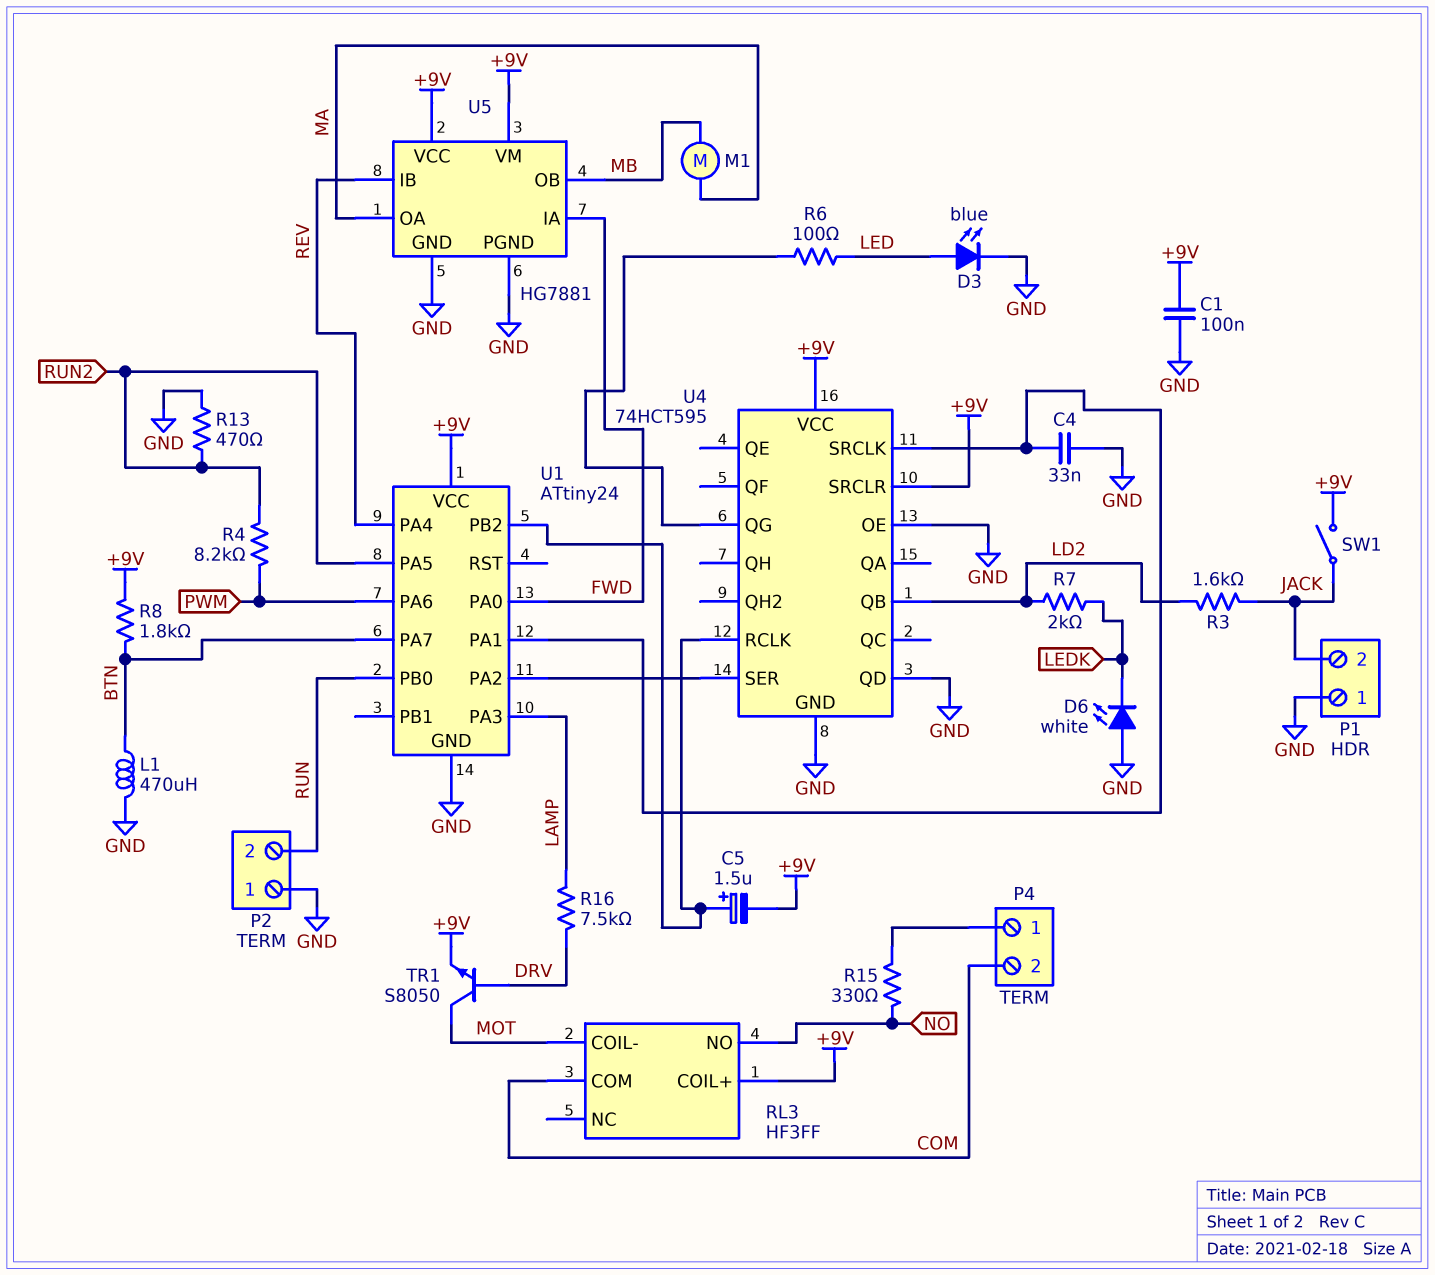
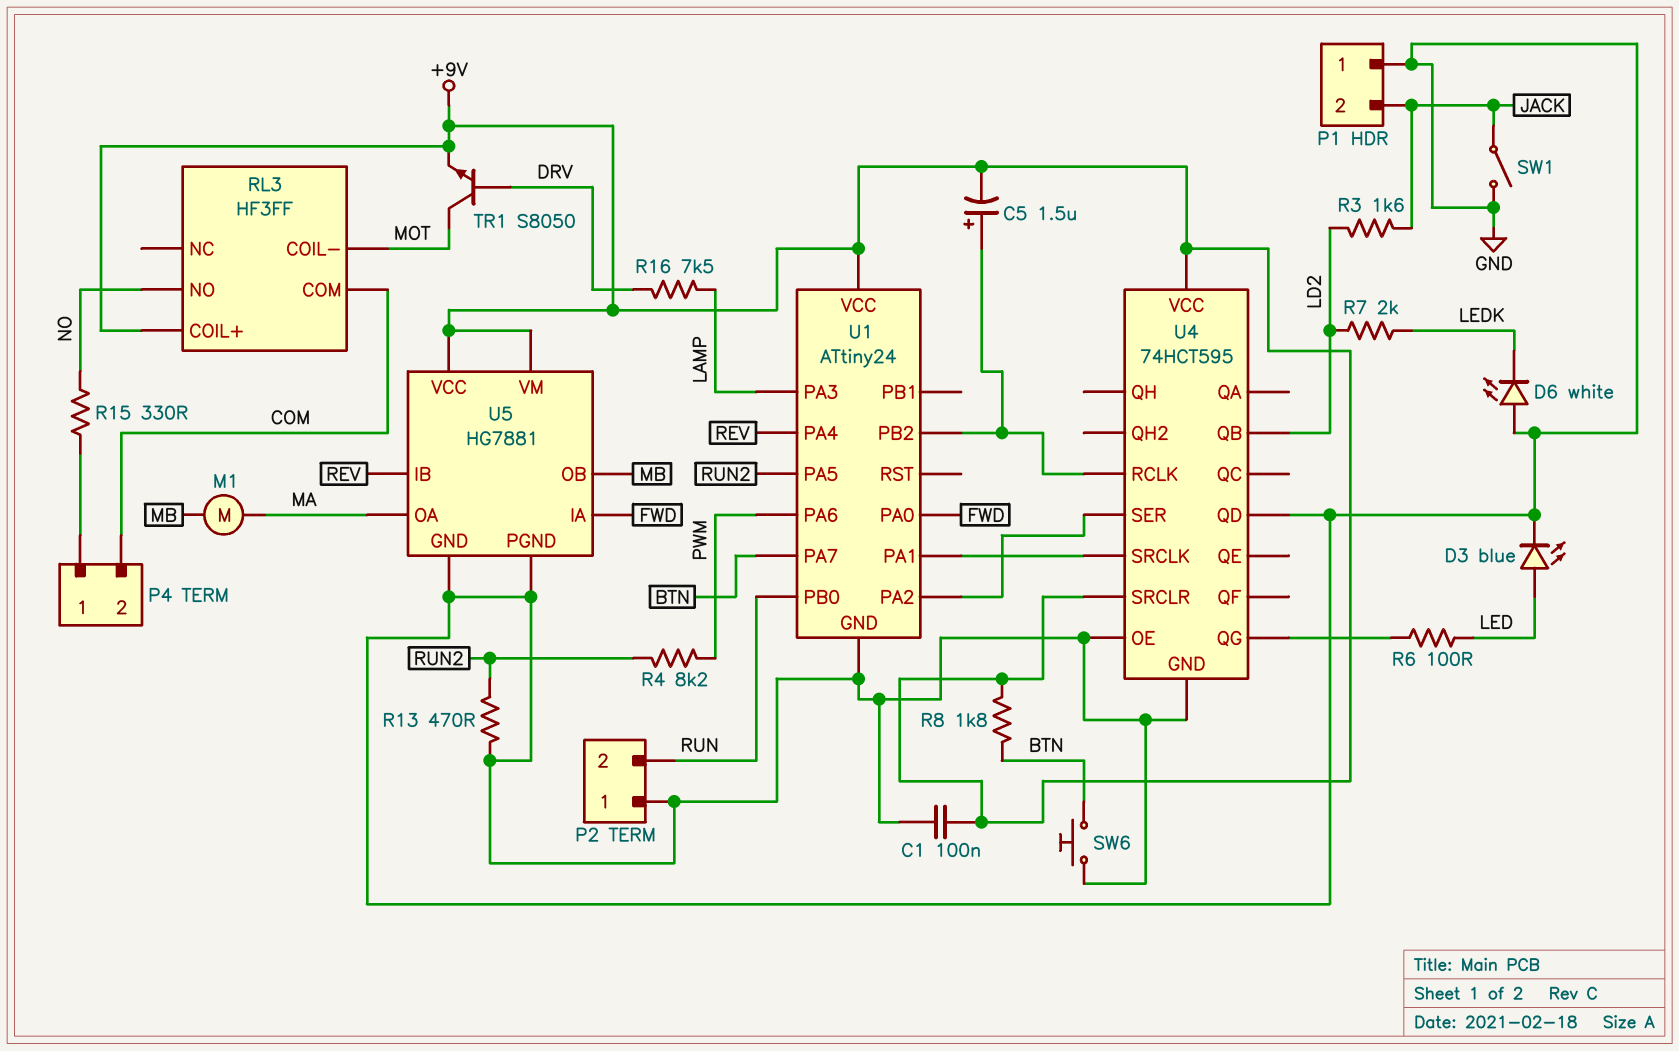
C4: 33nF (GND, U1/PA1) -> none
L1: 470uH (BTN, GND) -> none
SW1: switch (+9V, JACK) -> switch (GND, JACK)
SW6: none -> button (BTN, GND)

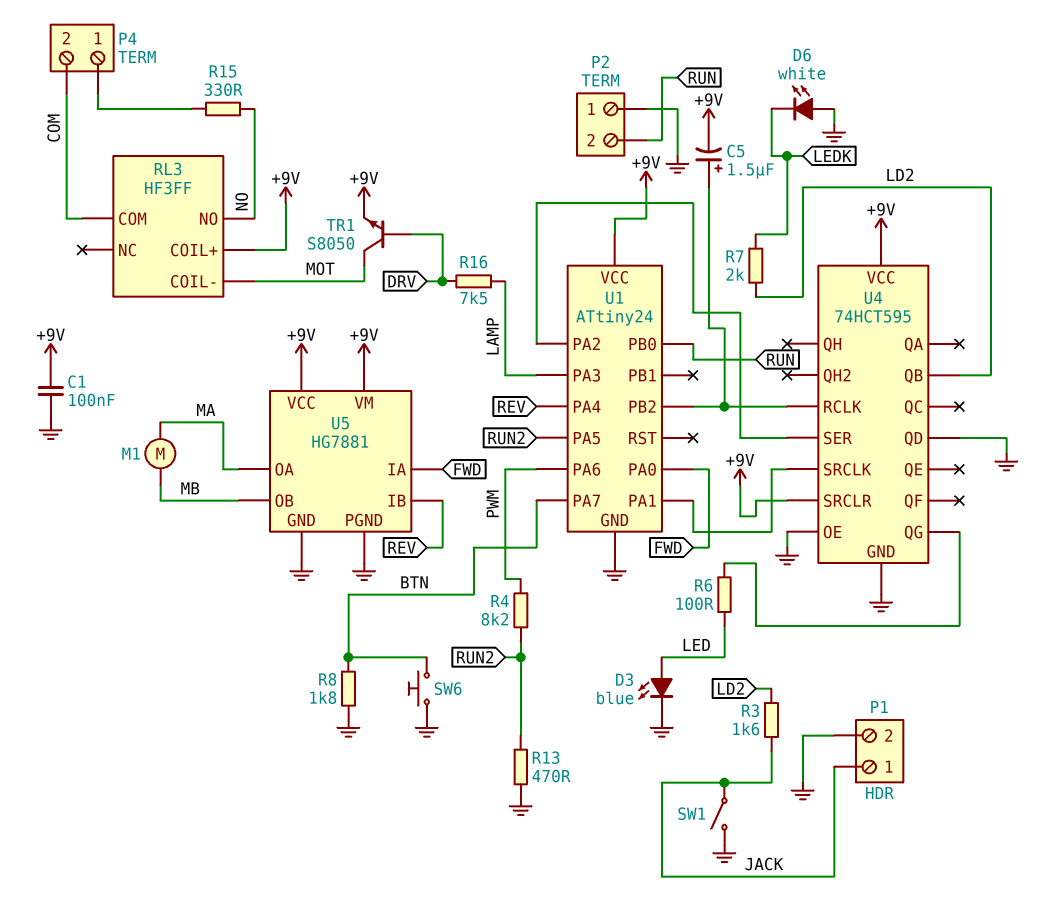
P1 pin 1: GND -> JACK
P1 pin 2: JACK -> GND
R8: 1.8k (+9V, BTN) -> 1.8k (BTN, GND)

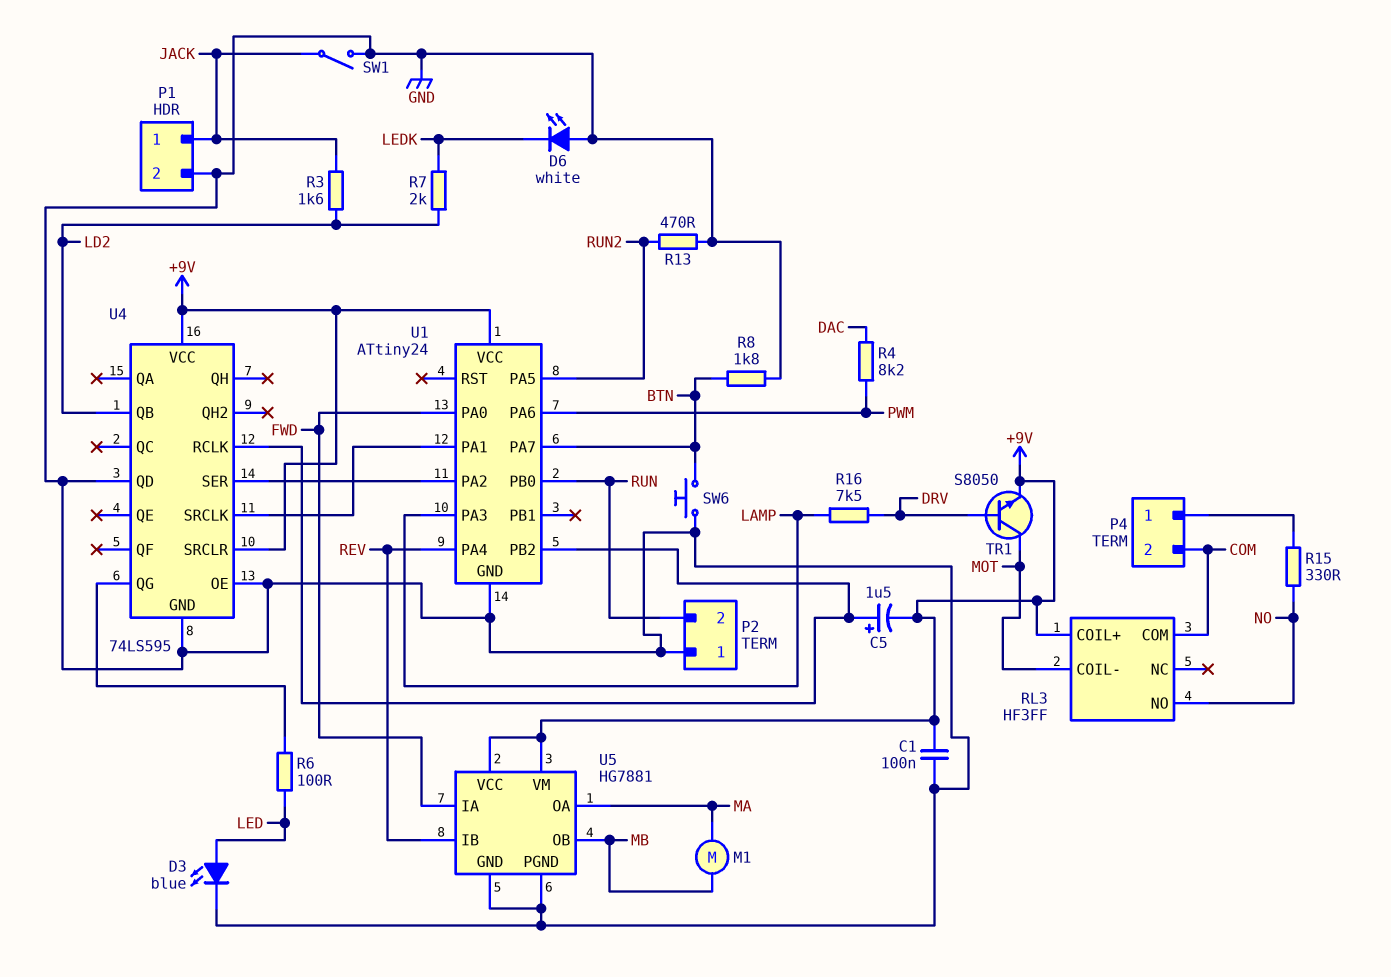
R4: 8.2k (PWM, RUN2) -> 8.2k (DAC, PWM)
U4: 74HCT595 -> 74LS595

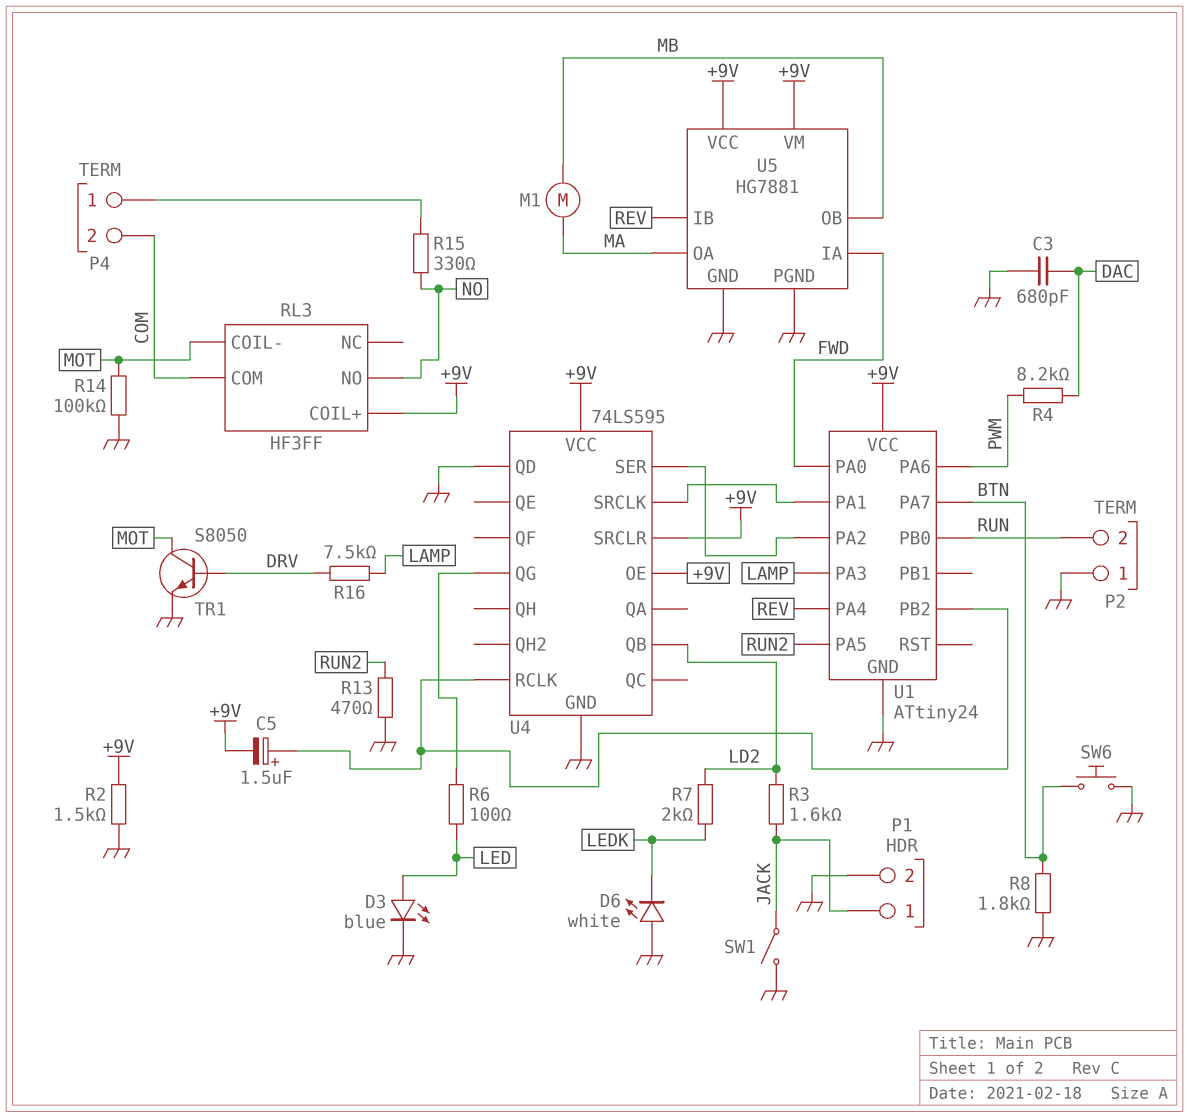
C1: 100nF (+9V, GND) -> none
C3: none -> 680pF (DAC, GND)
R2: none -> 1.5k (+9V, GND)
R14: none -> 100k (GND, MOT)
TR1: NPN S8050 (B DRV, C MOT, E +9V) -> NPN S8050 (B DRV, C MOT, E GND)
U4 pin OE: GND -> +9V

